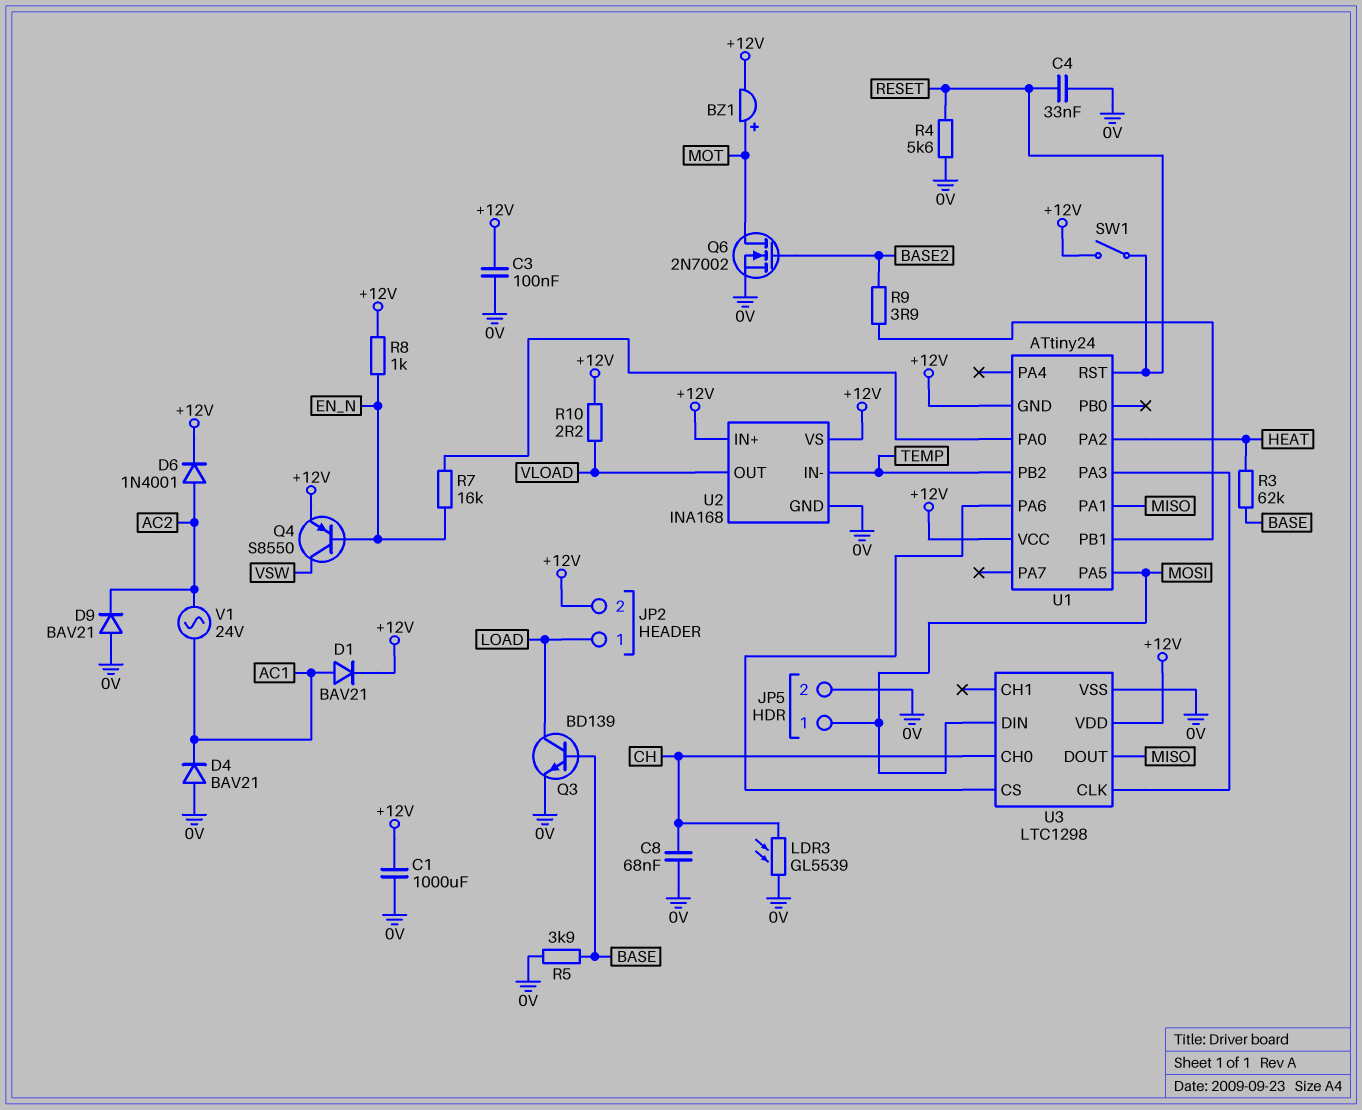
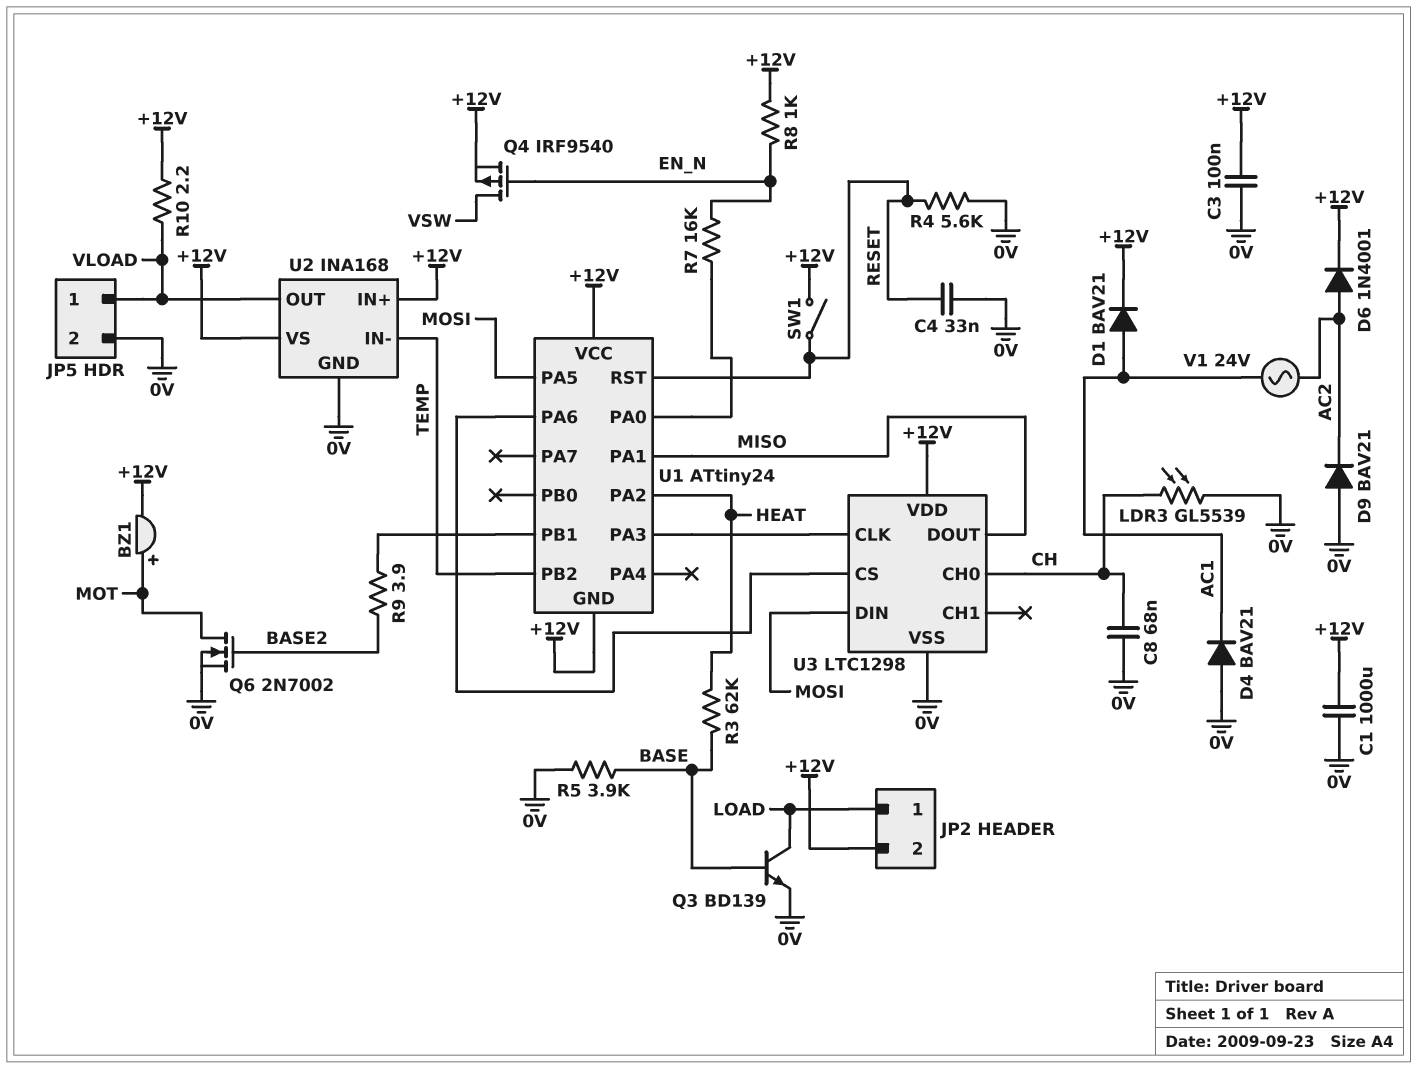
JP5 pin 1: MOSI -> VLOAD
Q4: PNP S8550 (B EN_N, C VSW, E +12V) -> PMOS IRF9540 (G EN_N, D VSW, S +12V)

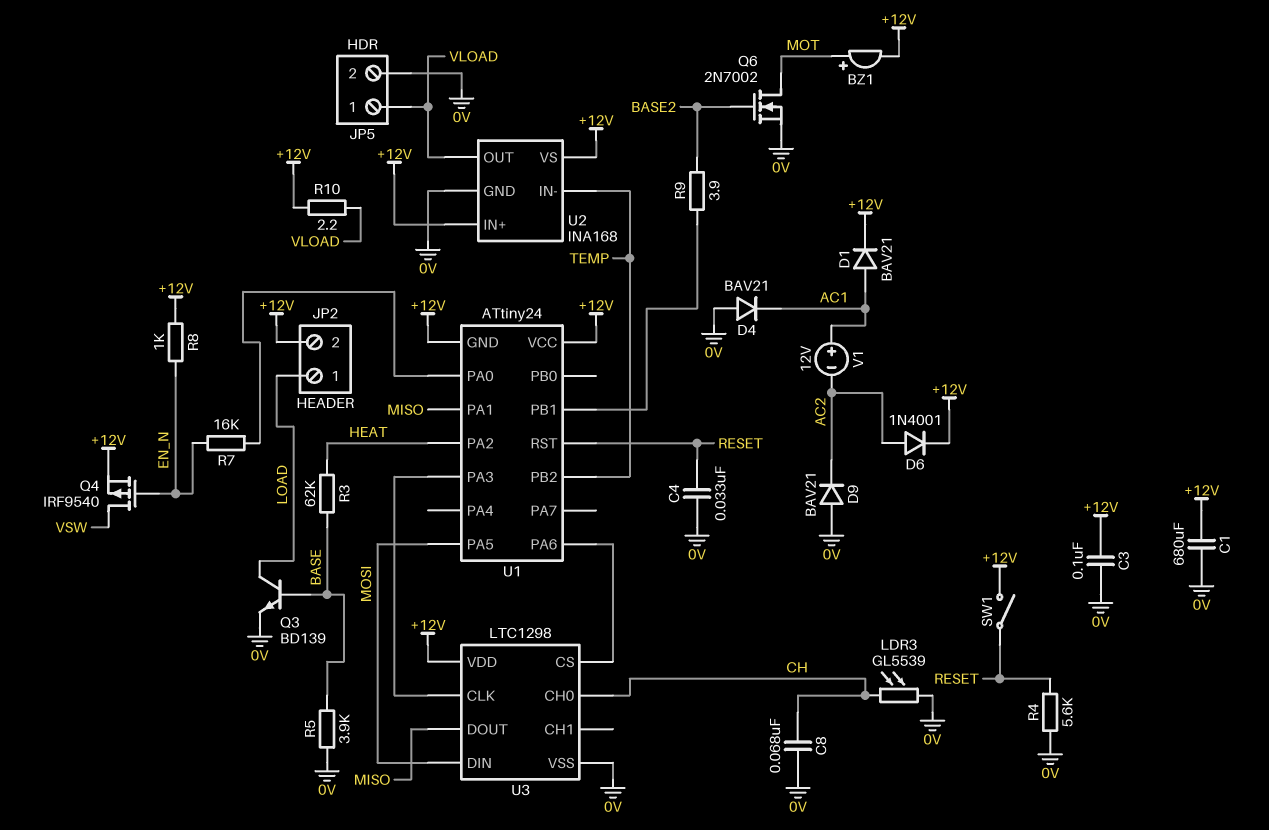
C1: 1000uF (+12V, 0V) -> 680uF (+12V, 0V)
V1: AC 24V (AC1, AC2) -> 12V (plus AC1, minus AC2)

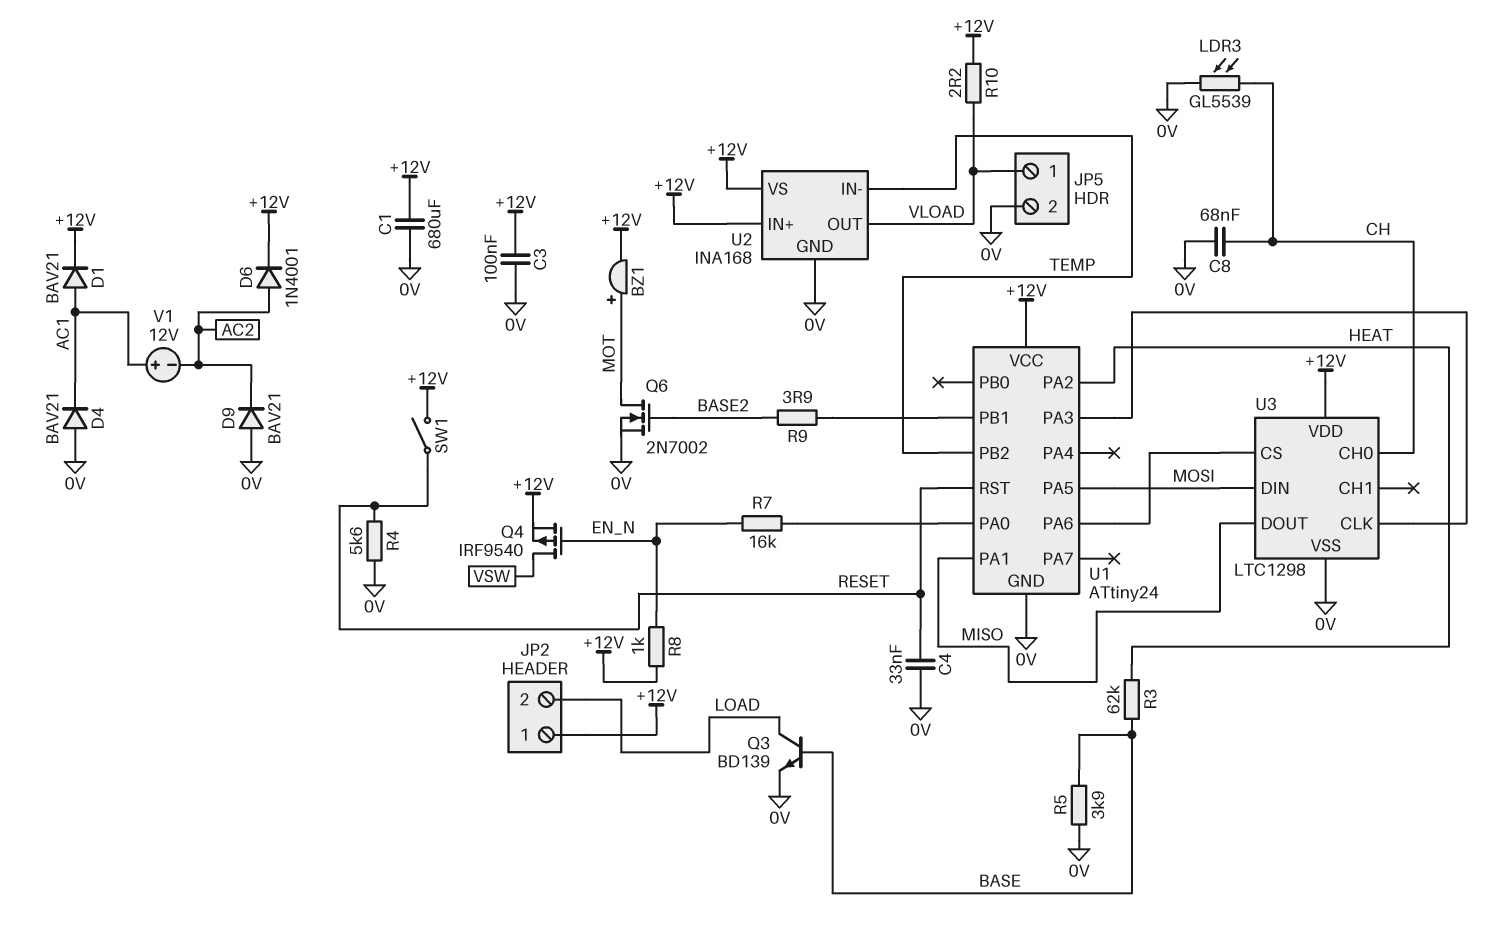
JP2 pin 1: LOAD -> +12V
JP2 pin 2: +12V -> LOAD
U1 pin GND: +12V -> 0V

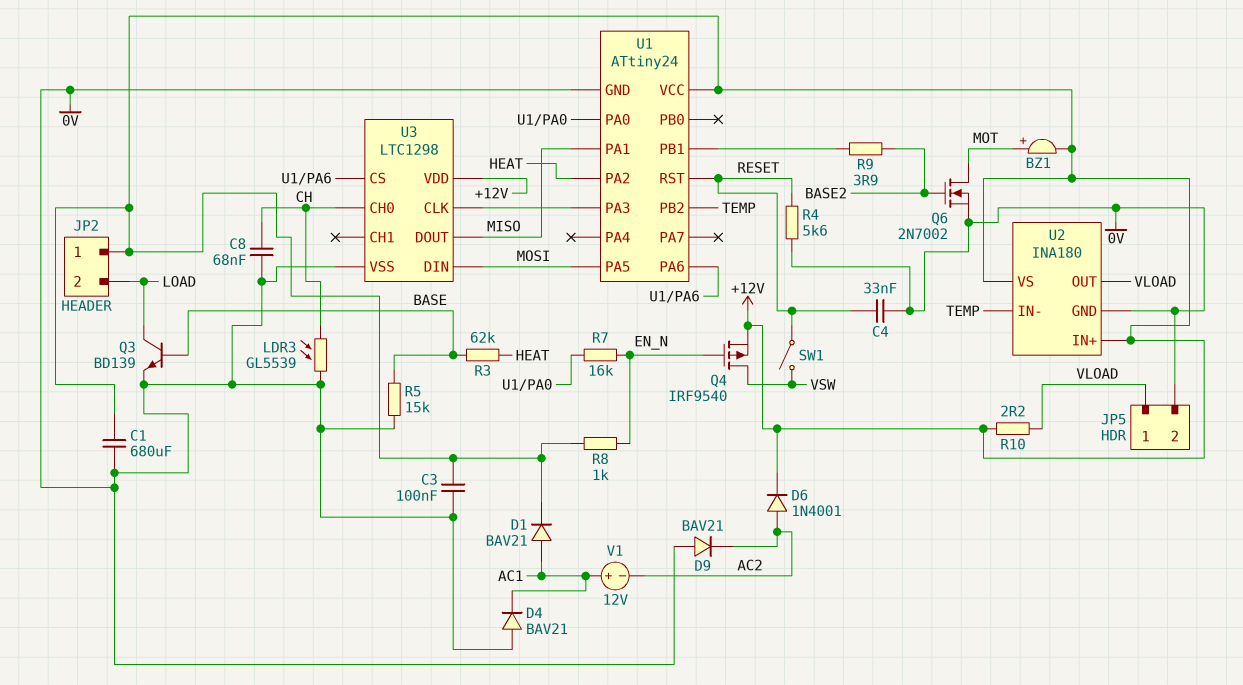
R5: 3.9k (0V, BASE) -> 15k (0V, BASE)
SW1: switch (+12V, RESET) -> switch (RESET, VSW)
U2: INA168 -> INA180

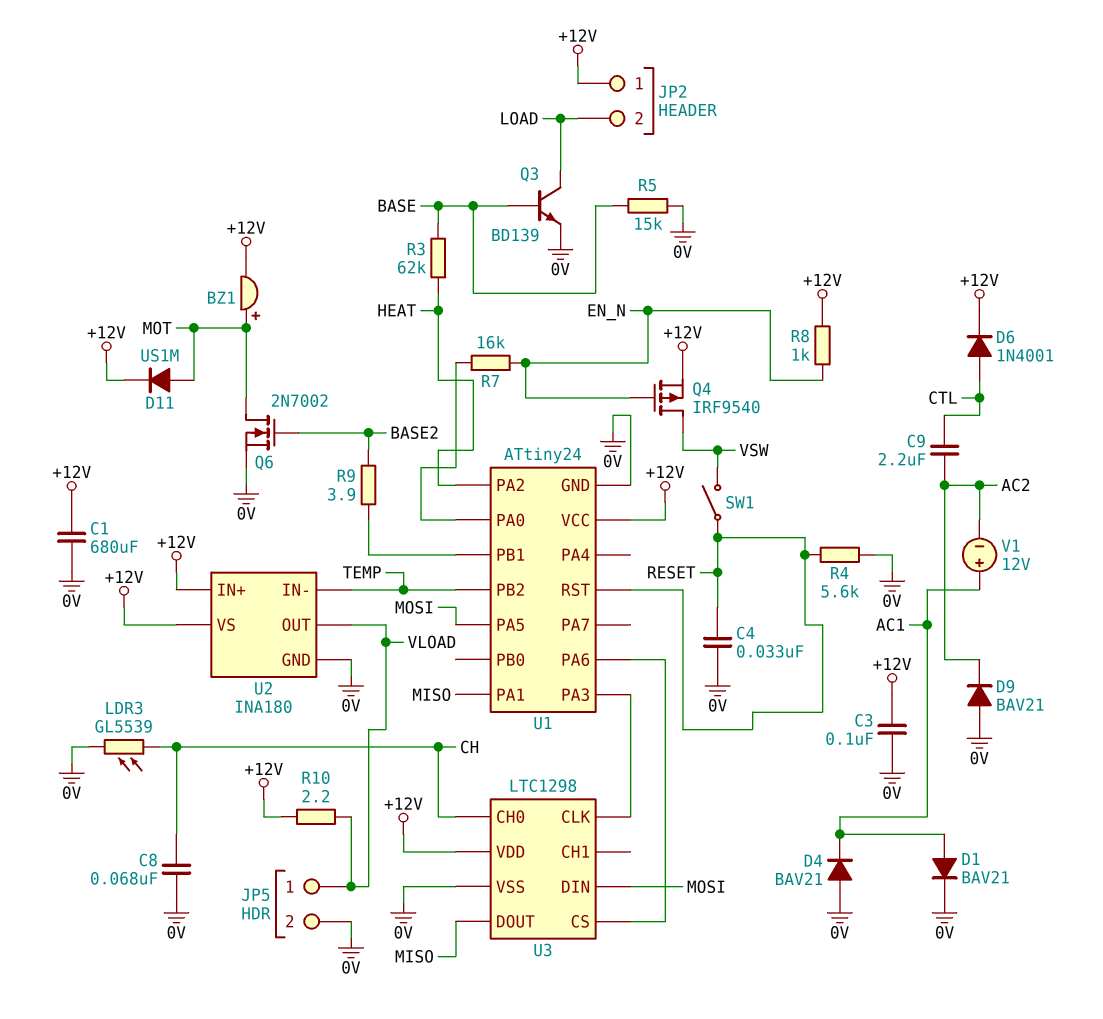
C9: none -> 2.2uF (AC2, CTL)
D1: diode BAV21 (A AC1, K +12V) -> diode BAV21 (A AC1, K 0V)
D6: diode 1N4001 (A AC2, K +12V) -> diode 1N4001 (A CTL, K +12V)
D11: none -> diode US1M (A MOT, K +12V)

